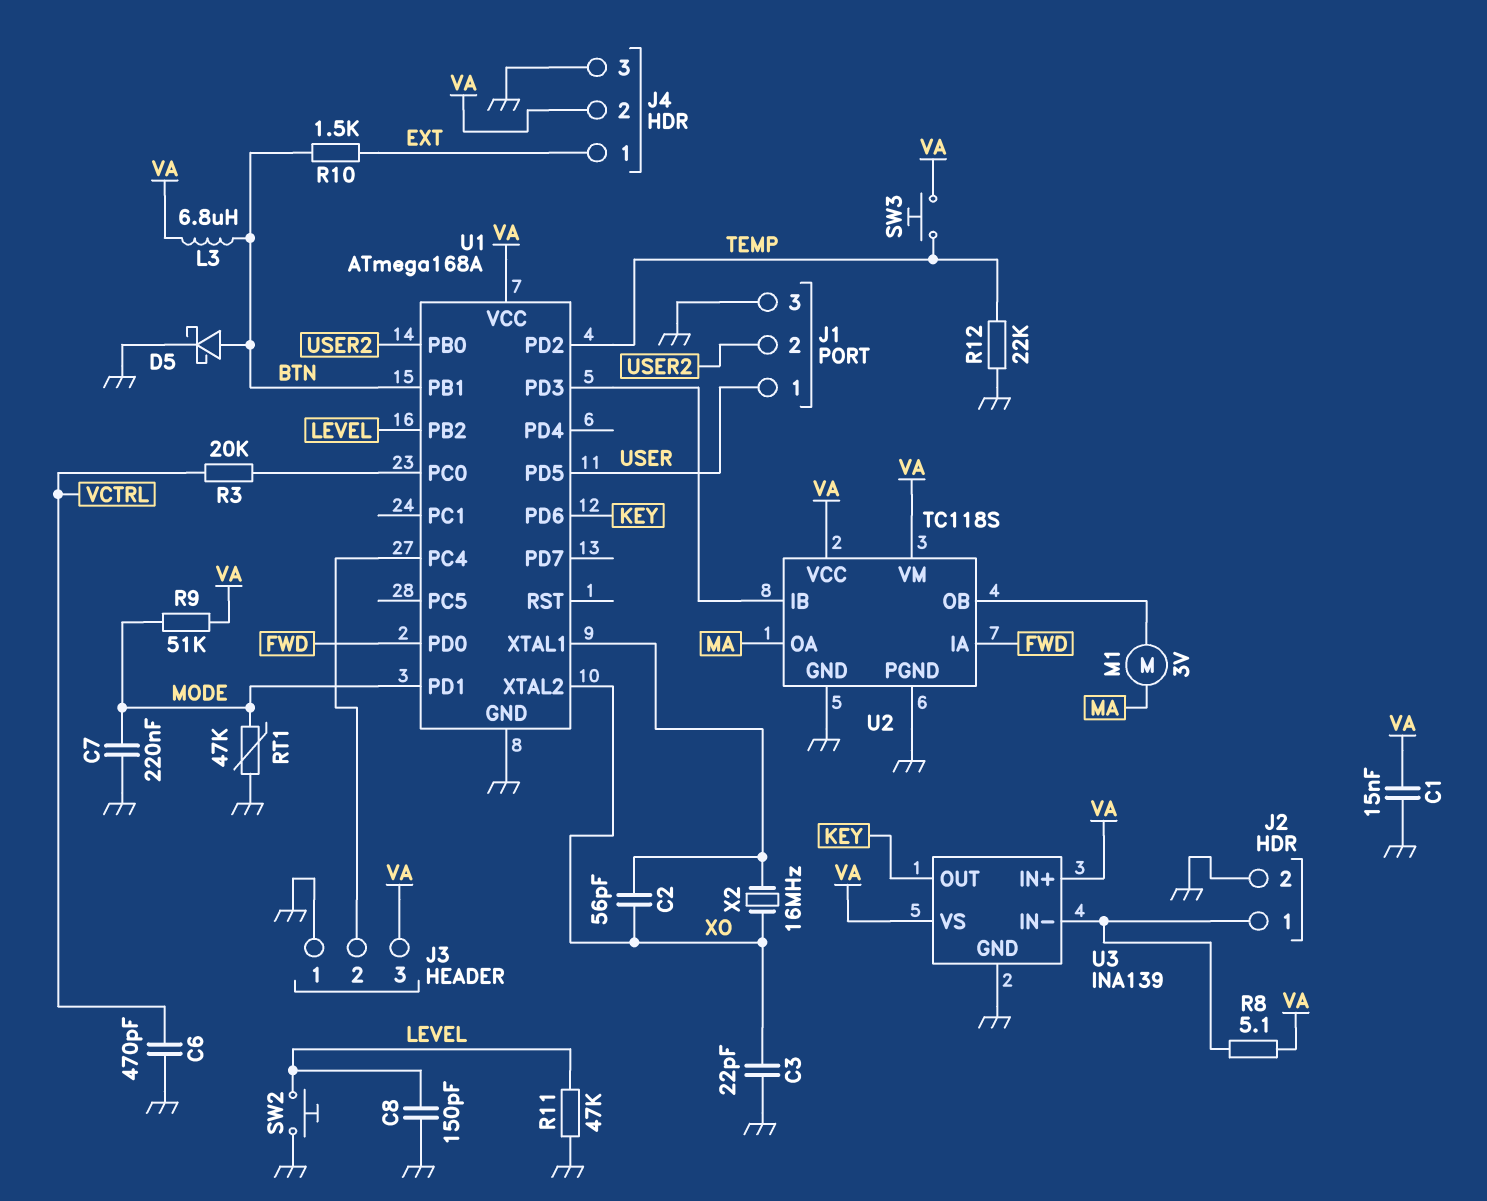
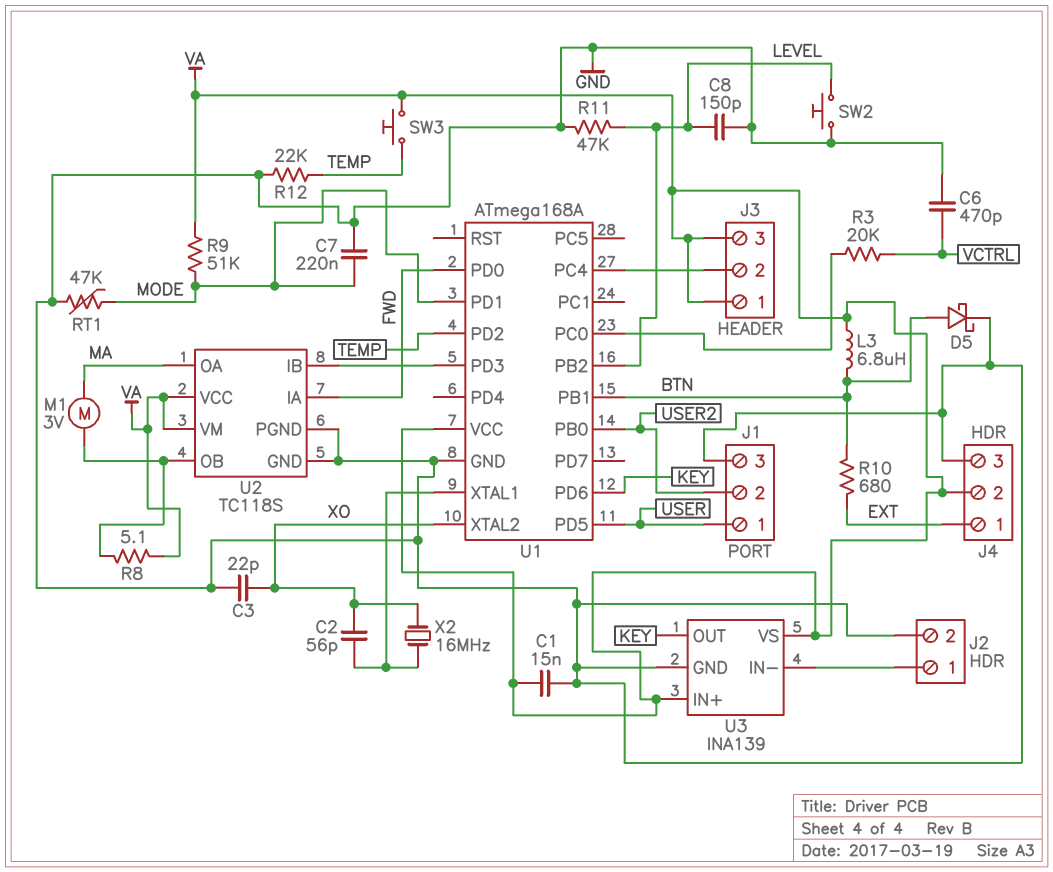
J3 pin 1: GND -> VA
R8: 5.1 (J2/1, VA) -> 5.1 (U2/OB, VA)
R10: 1.5k (BTN, EXT) -> 680 (BTN, EXT)

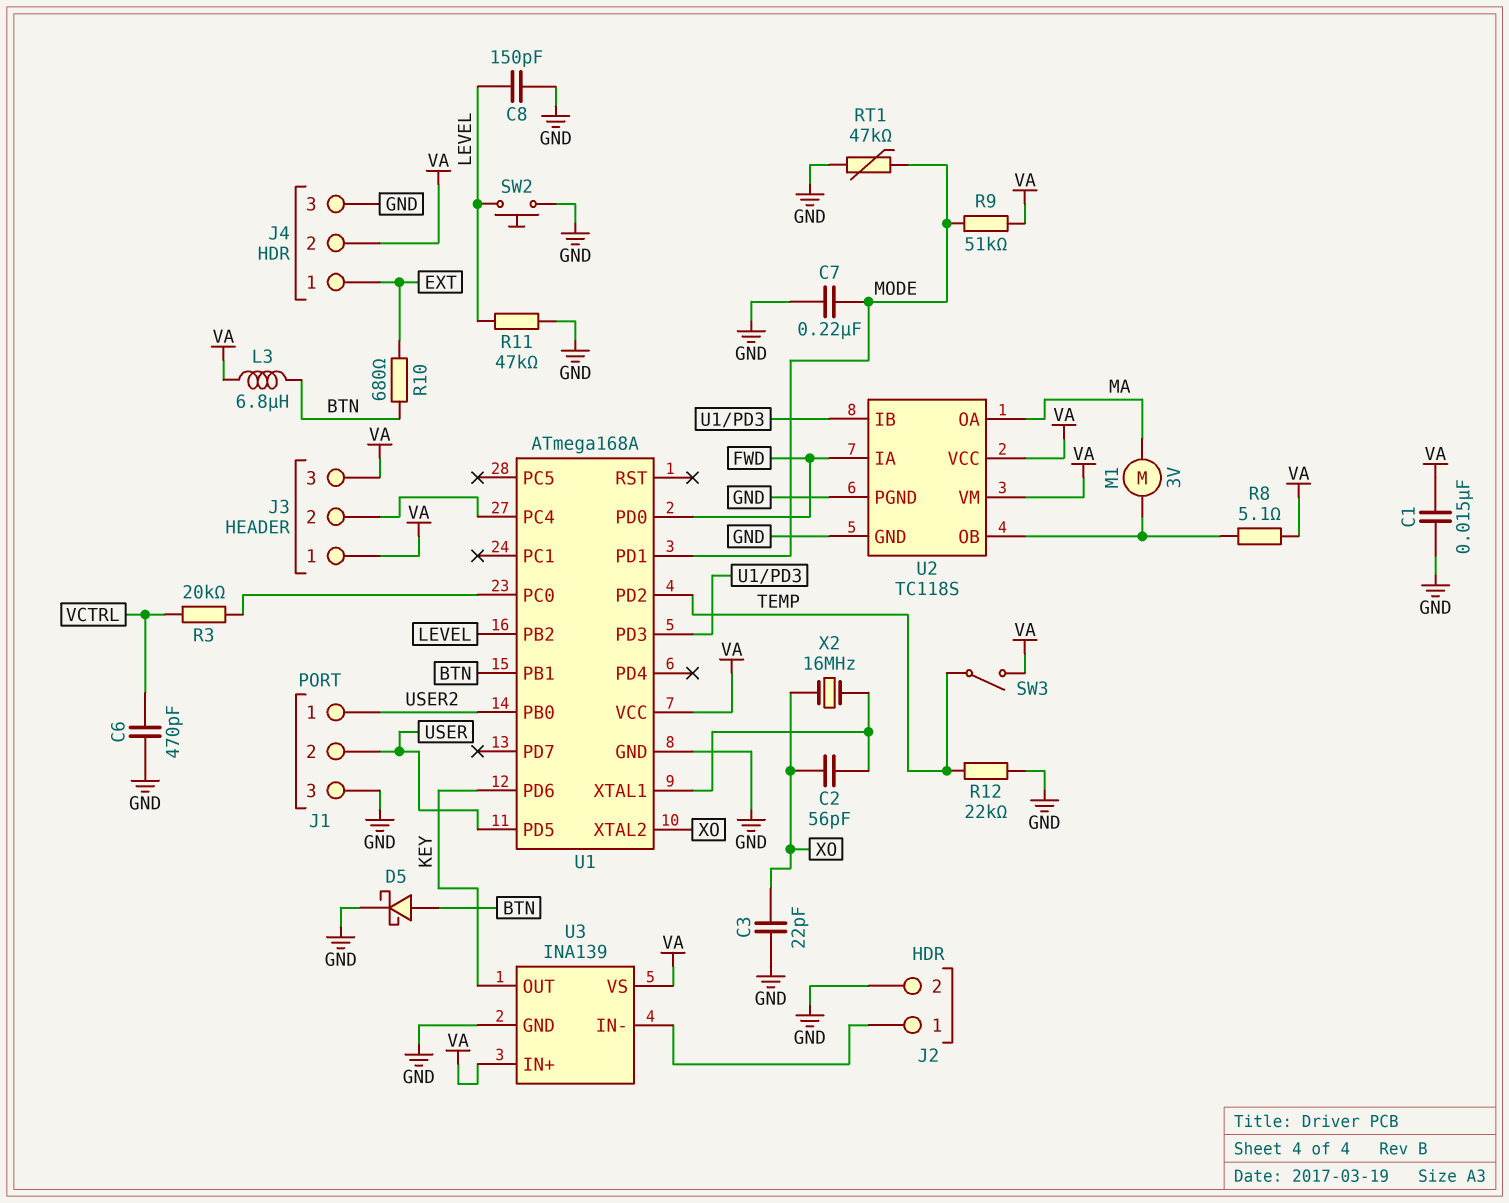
J1 pin 1: USER -> USER2
J1 pin 2: USER2 -> USER
SW3: button (TEMP, VA) -> switch (TEMP, VA)

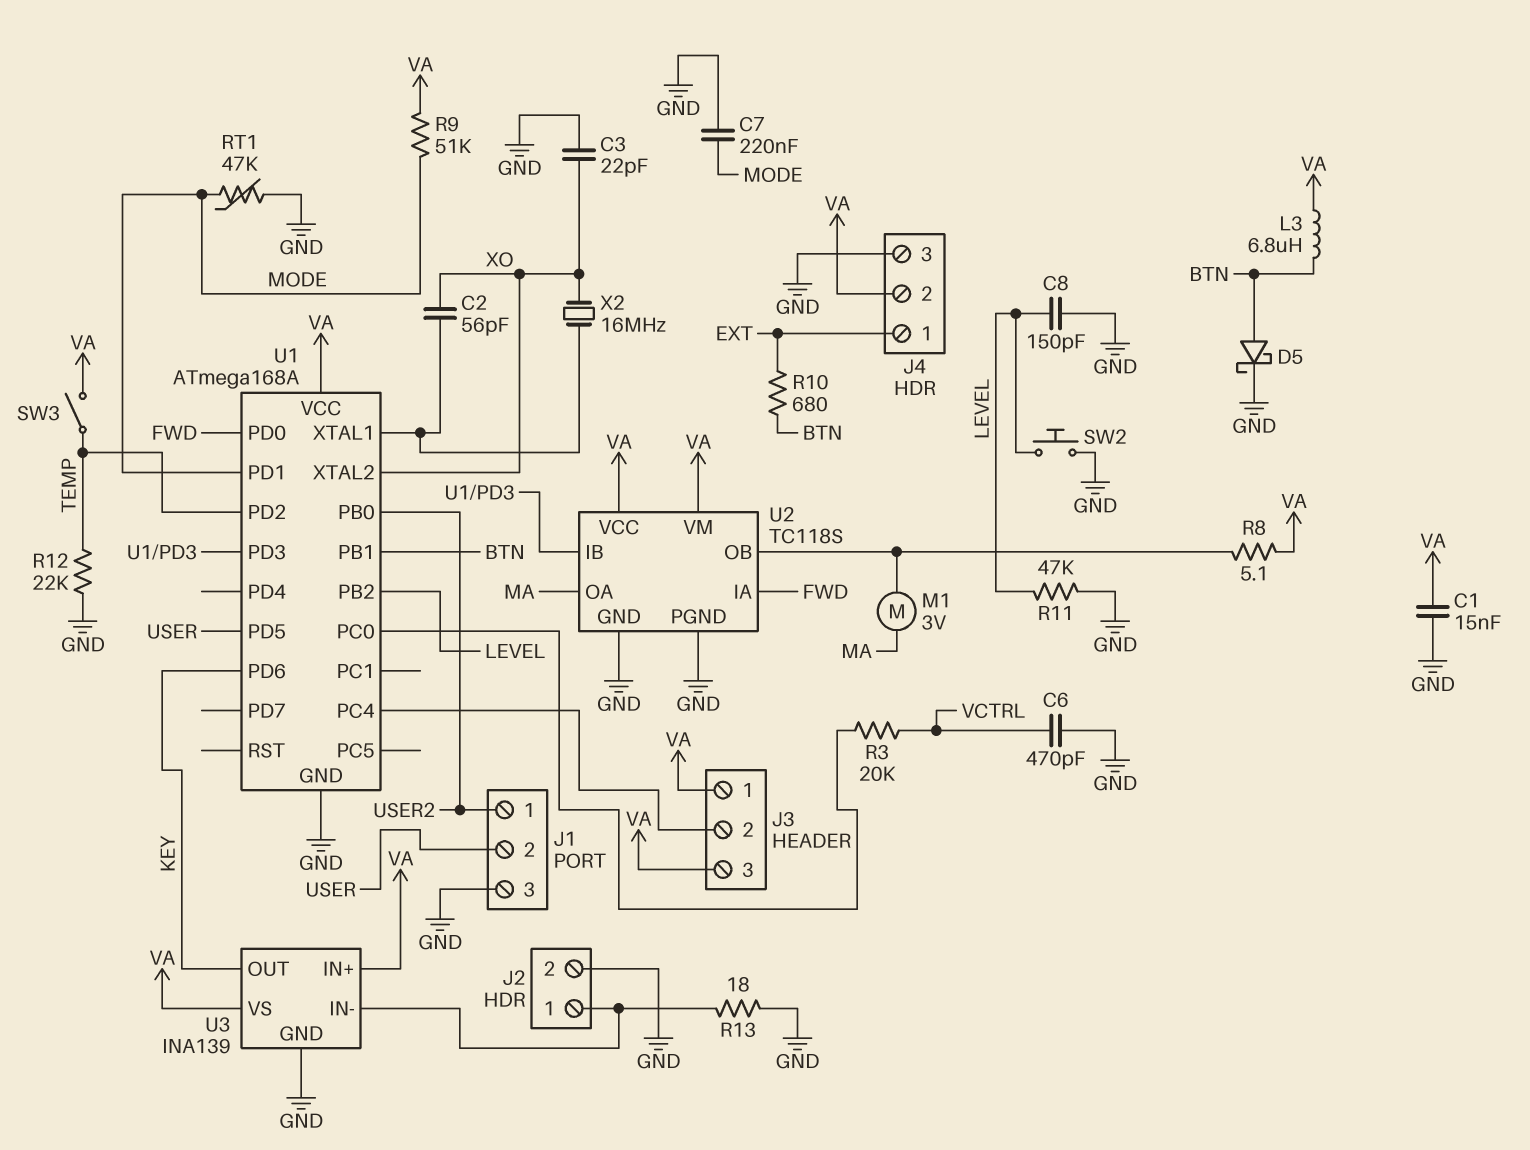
R13: none -> 18 (GND, J2/1)

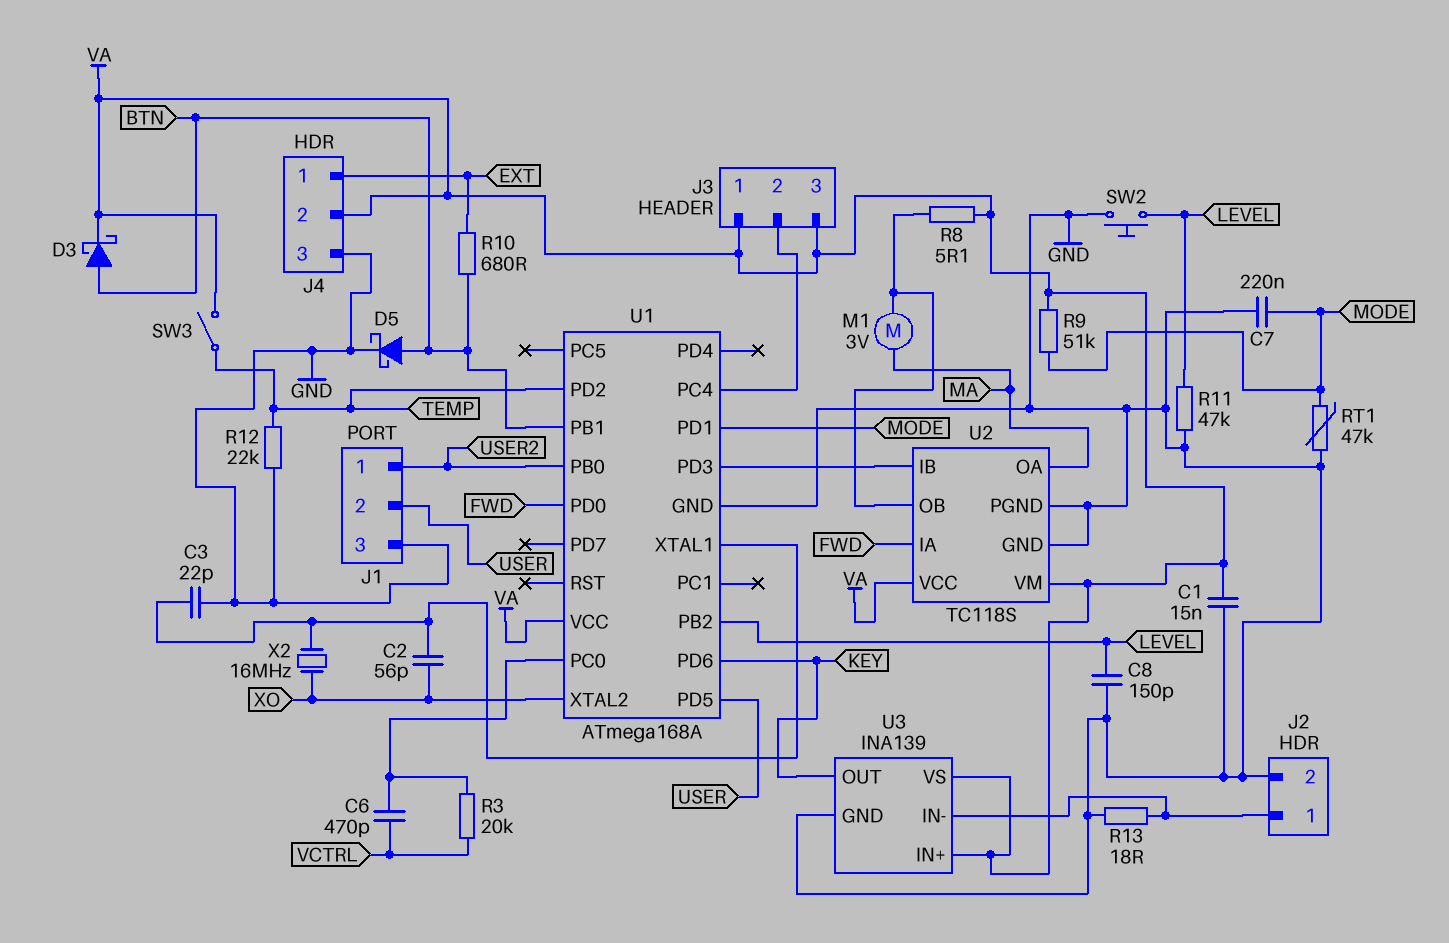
C3: 22pF (GND, XO) -> 22pF (GND, U1/XTAL1)
C6: 470pF (GND, VCTRL) -> 470pF (U1/PC0, VCTRL)
D3: none -> schottky (A BTN, K VA)
L3: 6.8uH (BTN, VA) -> none

